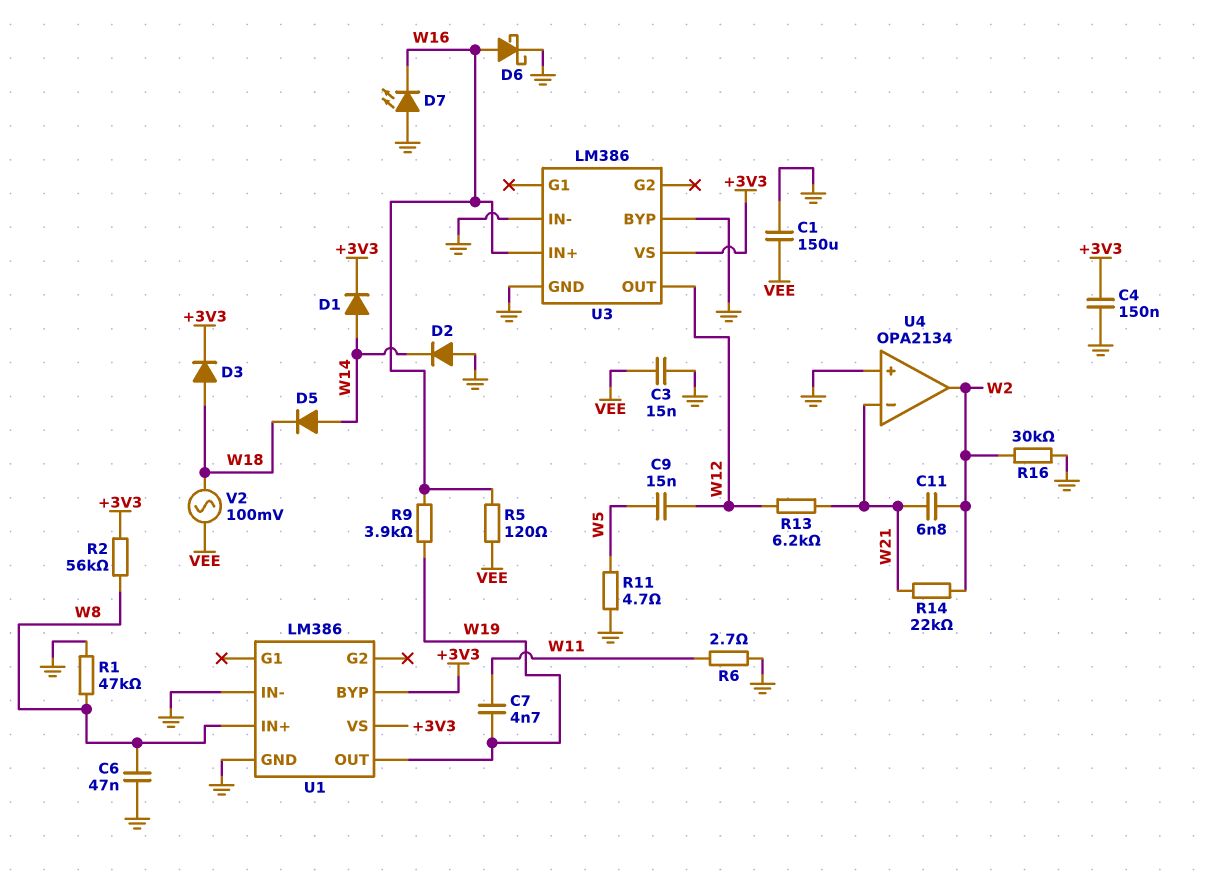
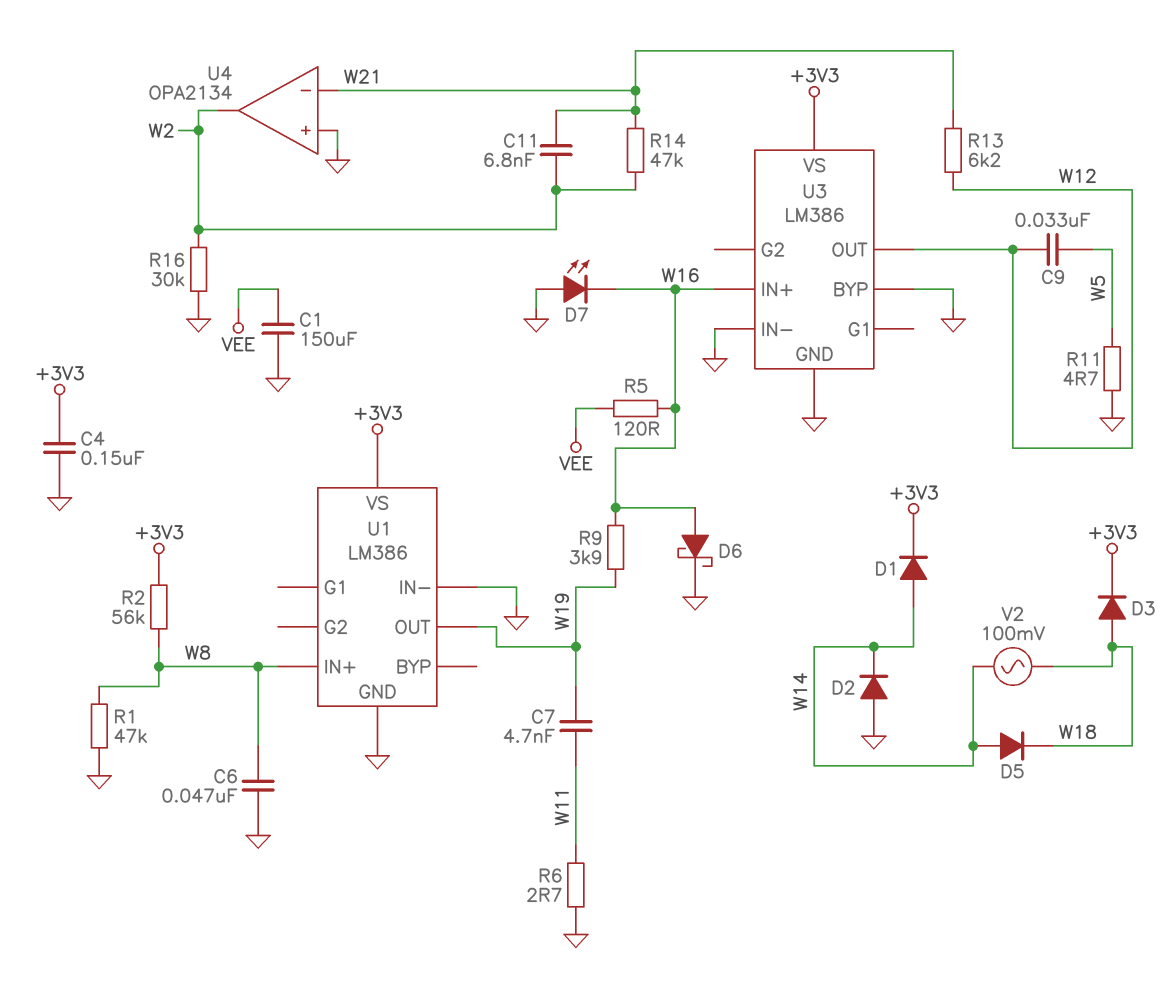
C3: 15nF (GND, VEE) -> none
C9: 15nF (W5, W12) -> 33nF (W5, W12)
R14: 22k (W2, W21) -> 47k (W2, W21)
U1 pin BYP: +3V3 -> none
V2: AC 100mV (VEE, W18) -> AC 100mV (W14, W18)

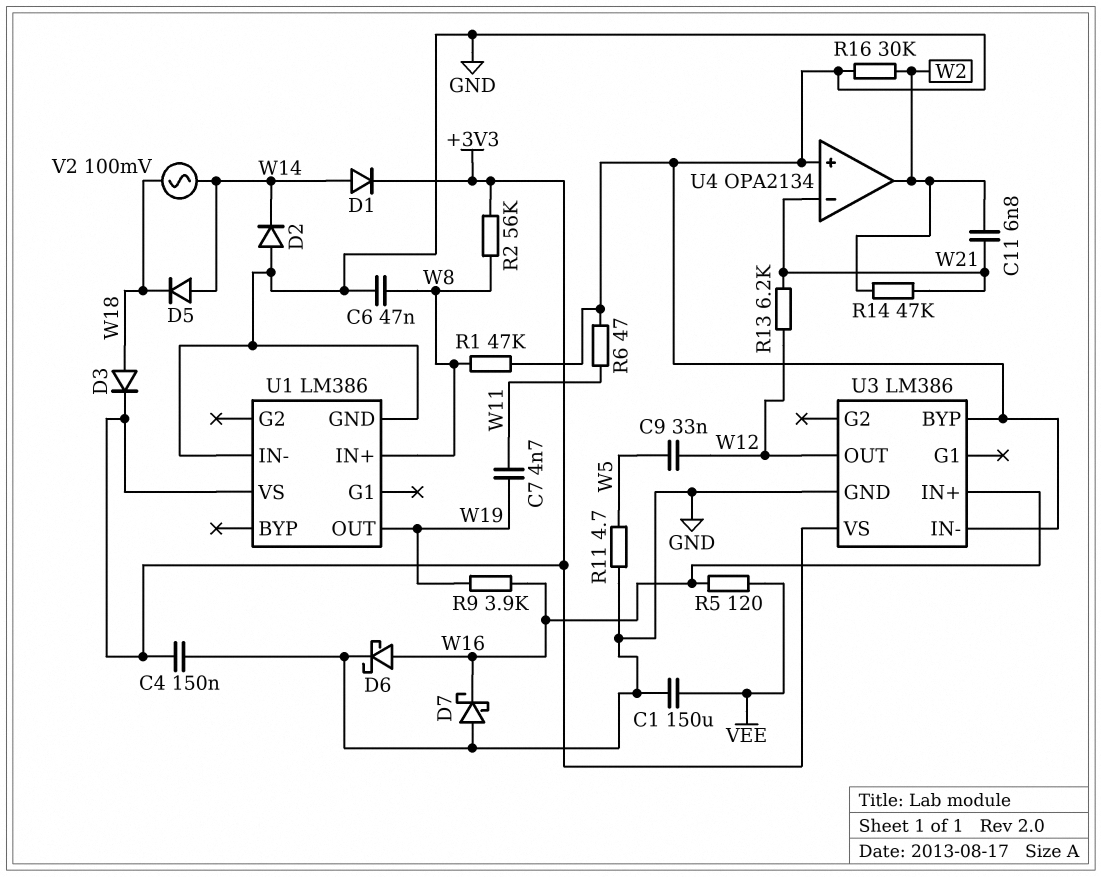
D7: LED (A GND, K W16) -> schottky (A GND, K W16)
R6: 2.7 (GND, W11) -> 47 (GND, W11)

